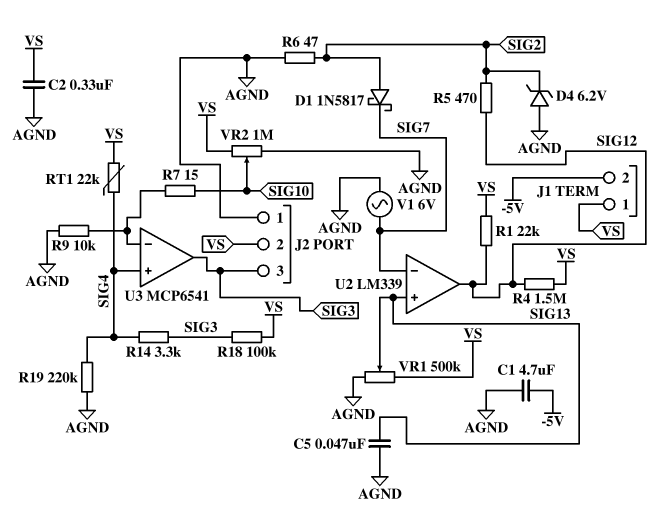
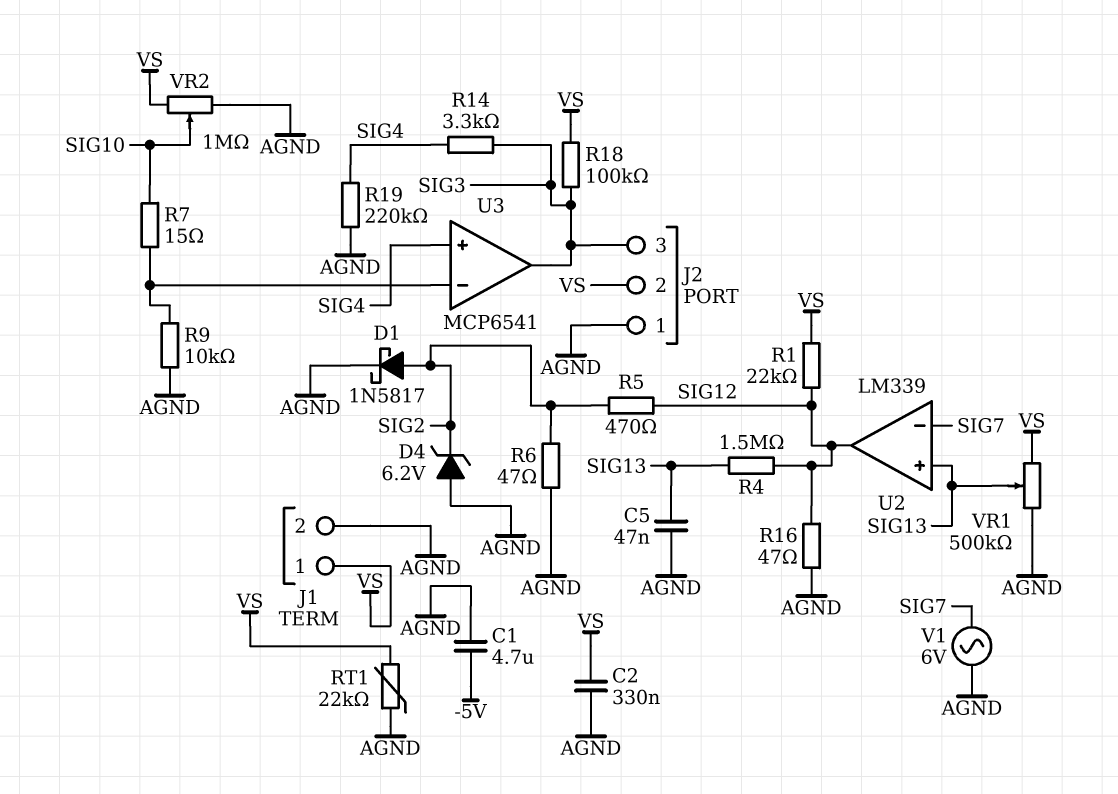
D1: schottky 1N5817 (A SIG2, K SIG7) -> schottky 1N5817 (A SIG2, K AGND)
J1 pin 2: -5V -> AGND
R4: 1.5M (SIG12, VS) -> 1.5M (SIG12, SIG13)
R16: none -> 47 (AGND, SIG12)
RT1: 22k (SIG4, VS) -> 22k (AGND, VS)

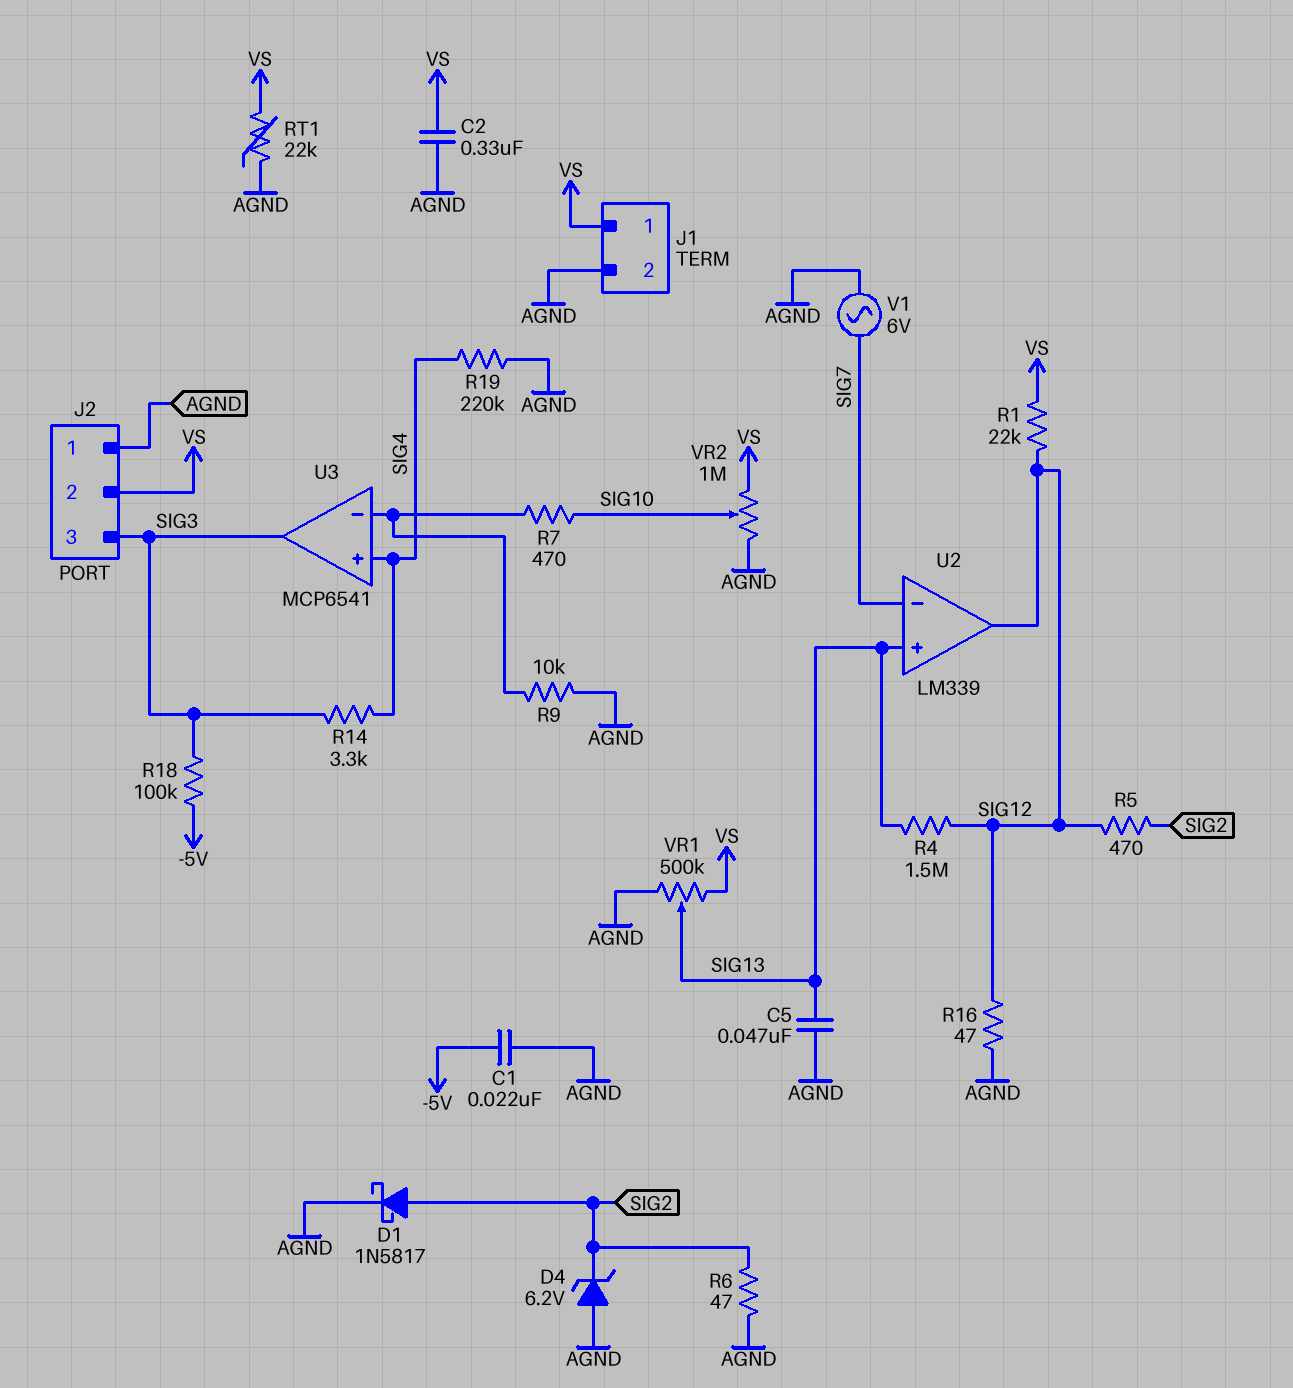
C1: 4.7uF (-5V, AGND) -> 22nF (-5V, AGND)
R7: 15 (SIG10, U3/in-) -> 470 (SIG10, U3/in-)
R18: 100k (SIG3, VS) -> 100k (-5V, SIG3)

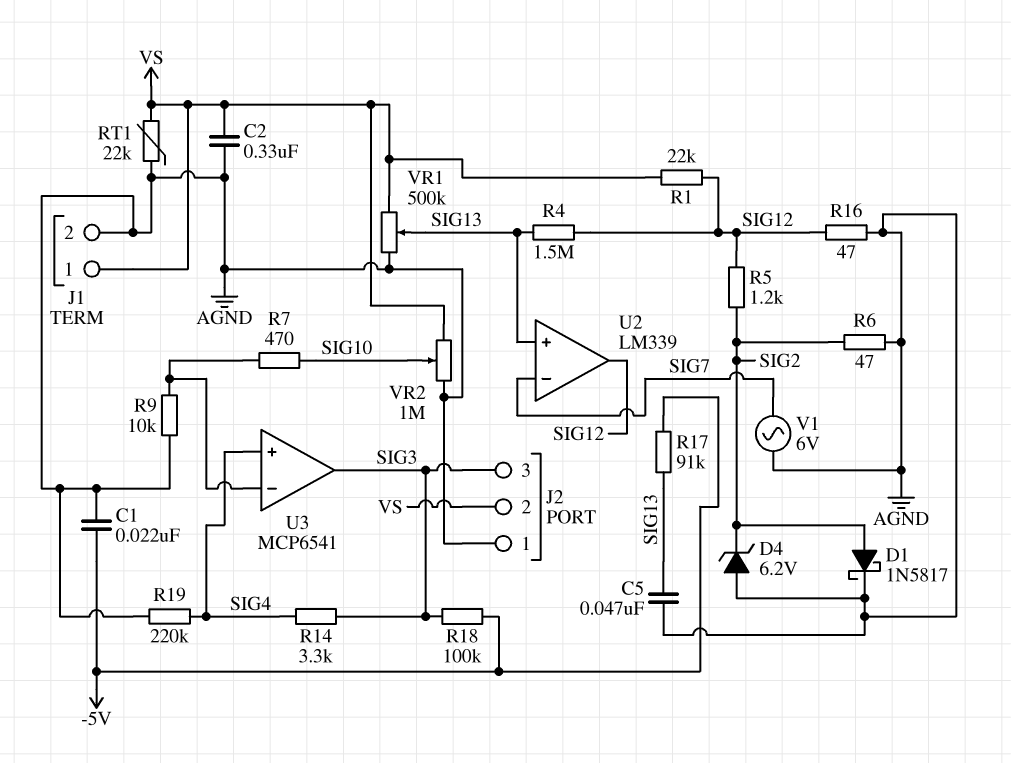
R5: 470 (SIG2, SIG12) -> 1.2k (SIG2, SIG12)
R17: none -> 91k (-5V, SIG13)

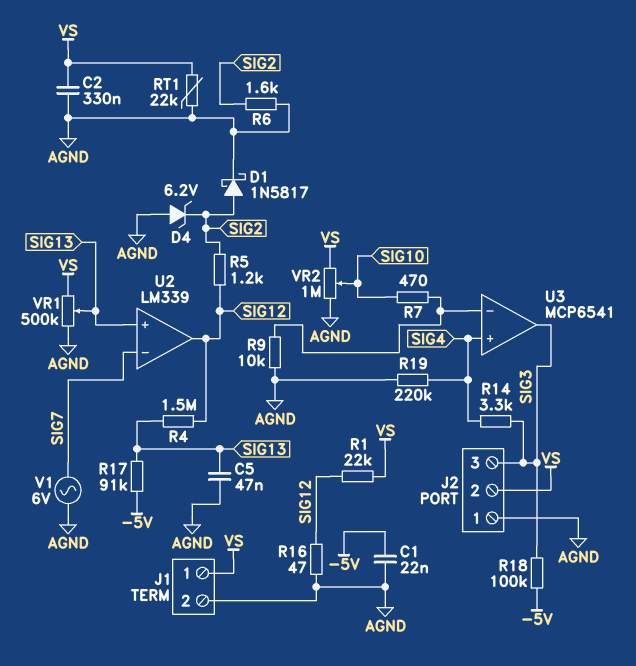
R6: 47 (AGND, SIG2) -> 1.6k (AGND, SIG2)

